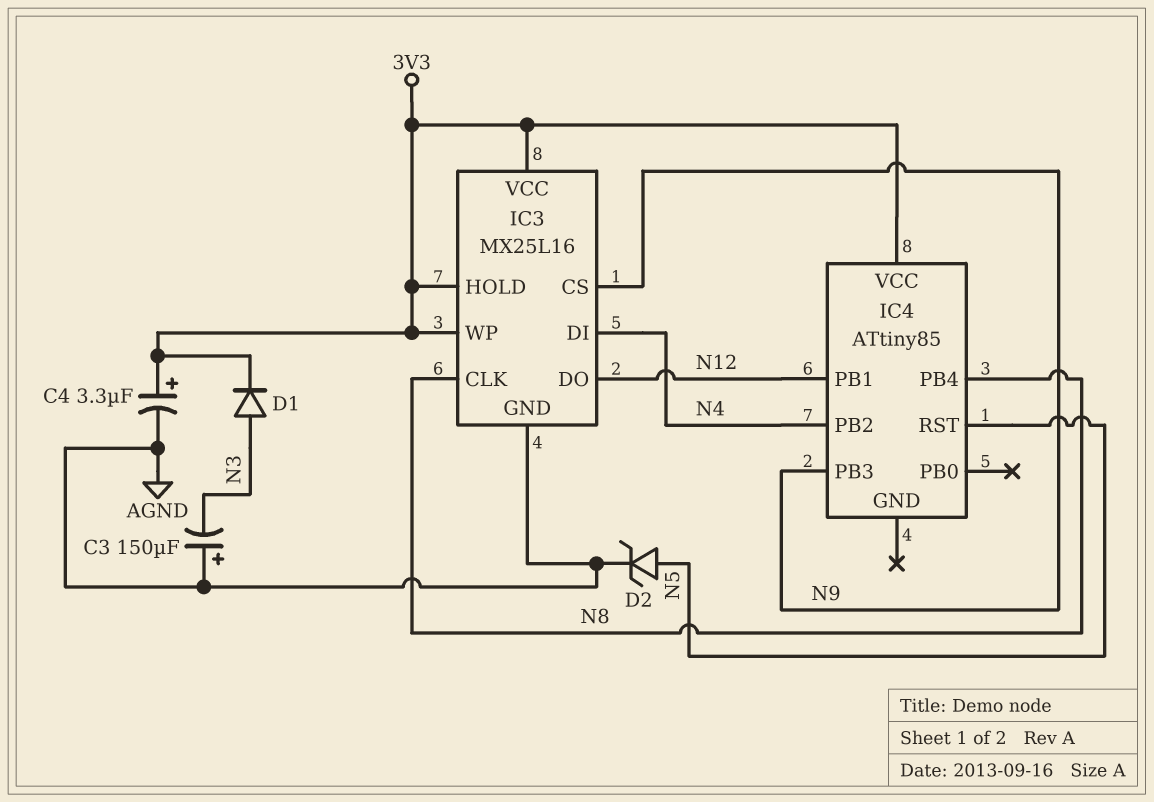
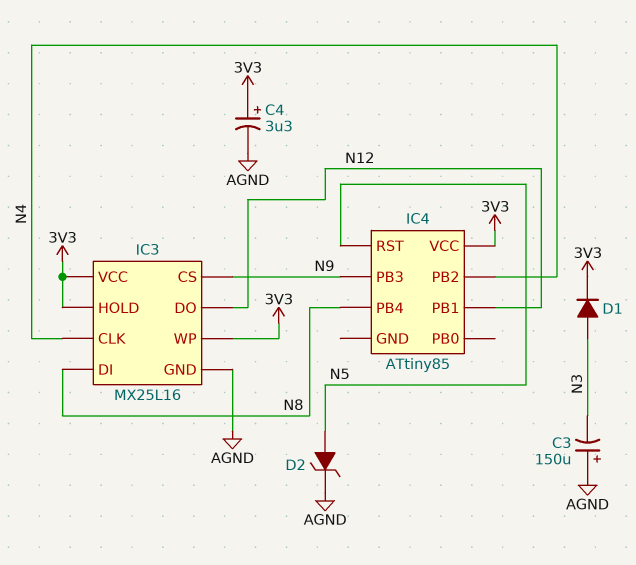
IC3 pin CLK: N8 -> N4
IC3 pin DI: N4 -> N8

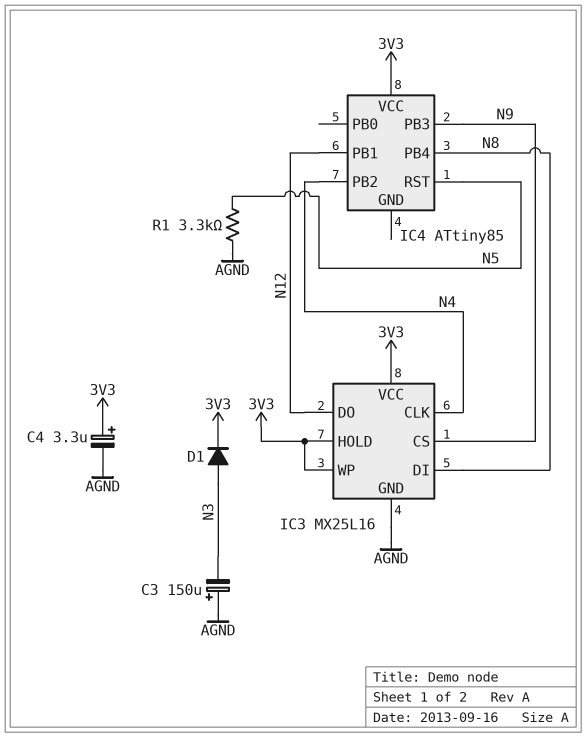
D2: zener (A N5, K AGND) -> none
R1: none -> 3.3k (AGND, N5)

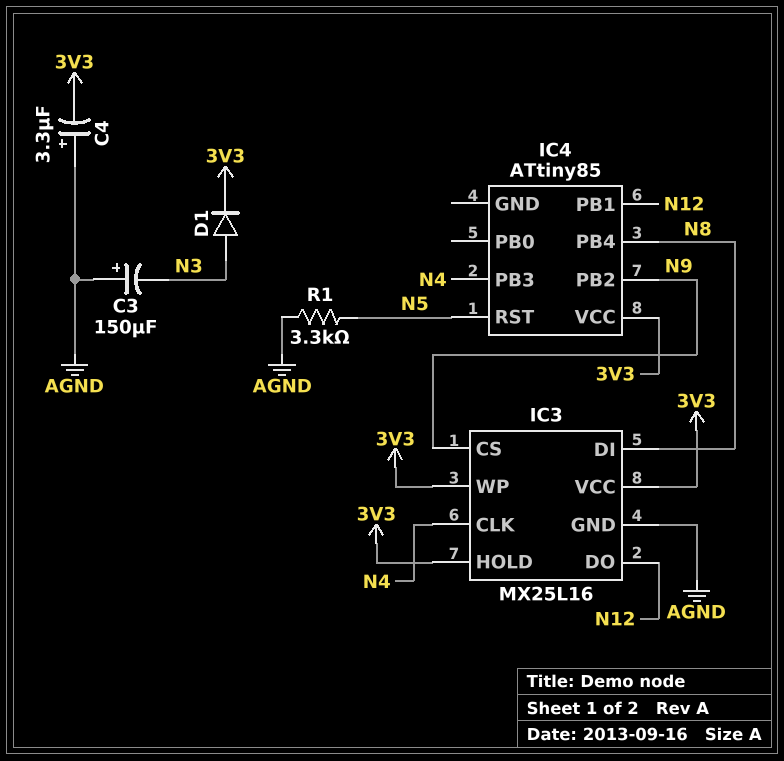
C4: 3.3uF (plus 3V3, minus AGND) -> 3.3uF (plus AGND, minus 3V3)
IC4 pin PB2: N4 -> N9
IC4 pin PB3: N9 -> N4

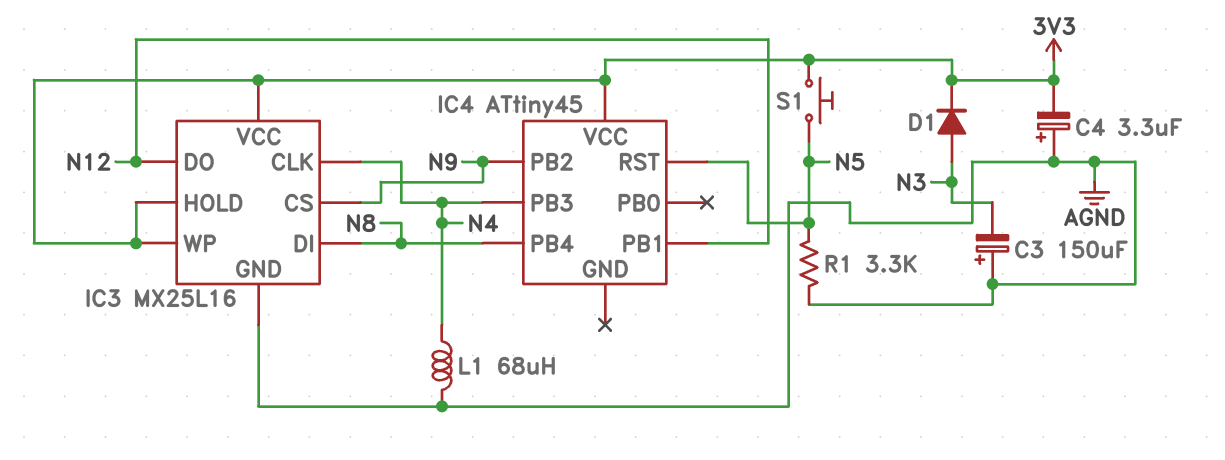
IC4: ATtiny85 -> ATtiny45
L1: none -> 68uH (AGND, N4)
S1: none -> button (3V3, N5)

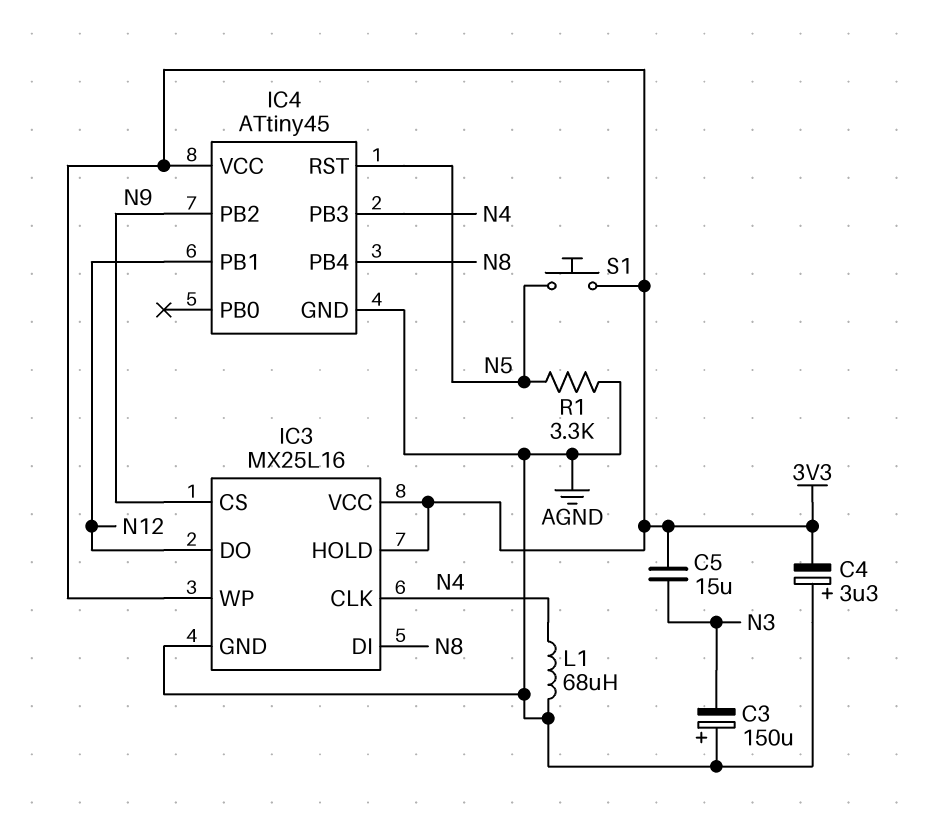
C5: none -> 15uF (3V3, N3)
D1: diode (A N3, K 3V3) -> none
IC4 pin GND: none -> AGND

